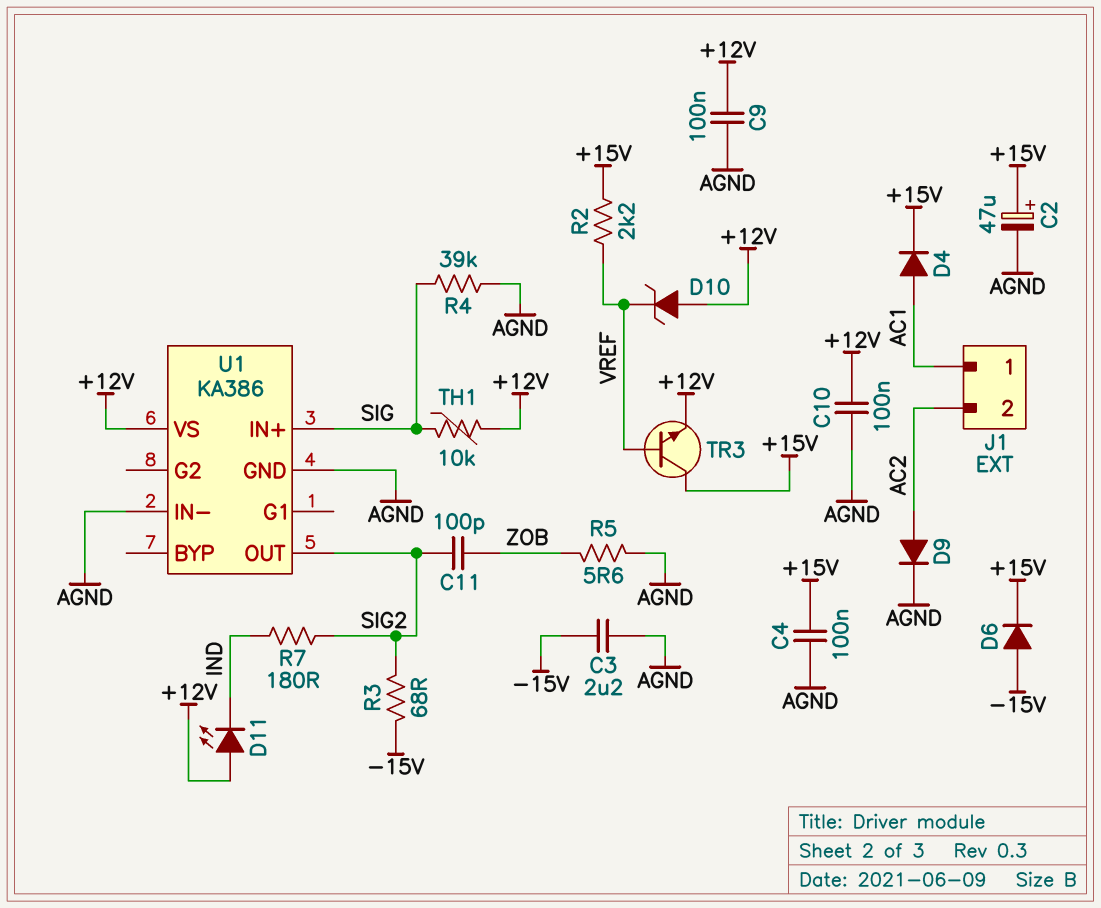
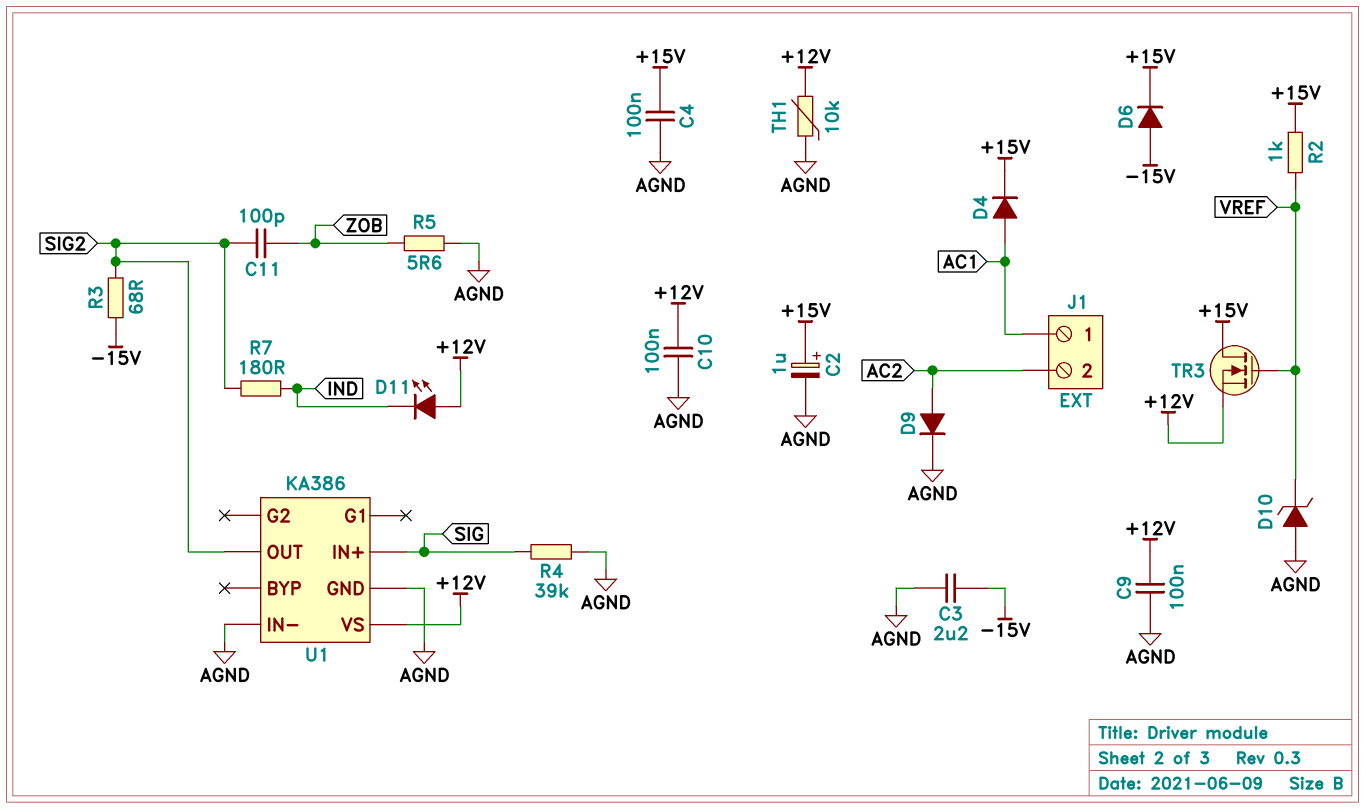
C2: 47uF (plus +15V, minus AGND) -> 1uF (plus +15V, minus AGND)
D10: zener (A +12V, K VREF) -> zener (A AGND, K VREF)
R2: 2.2k (+15V, VREF) -> 1k (+15V, VREF)
TH1: 10k (+12V, SIG) -> 10k (+12V, AGND)
TR3: NPN (B VREF, C +15V, E +12V) -> NMOS (G VREF, D +15V, S +12V)

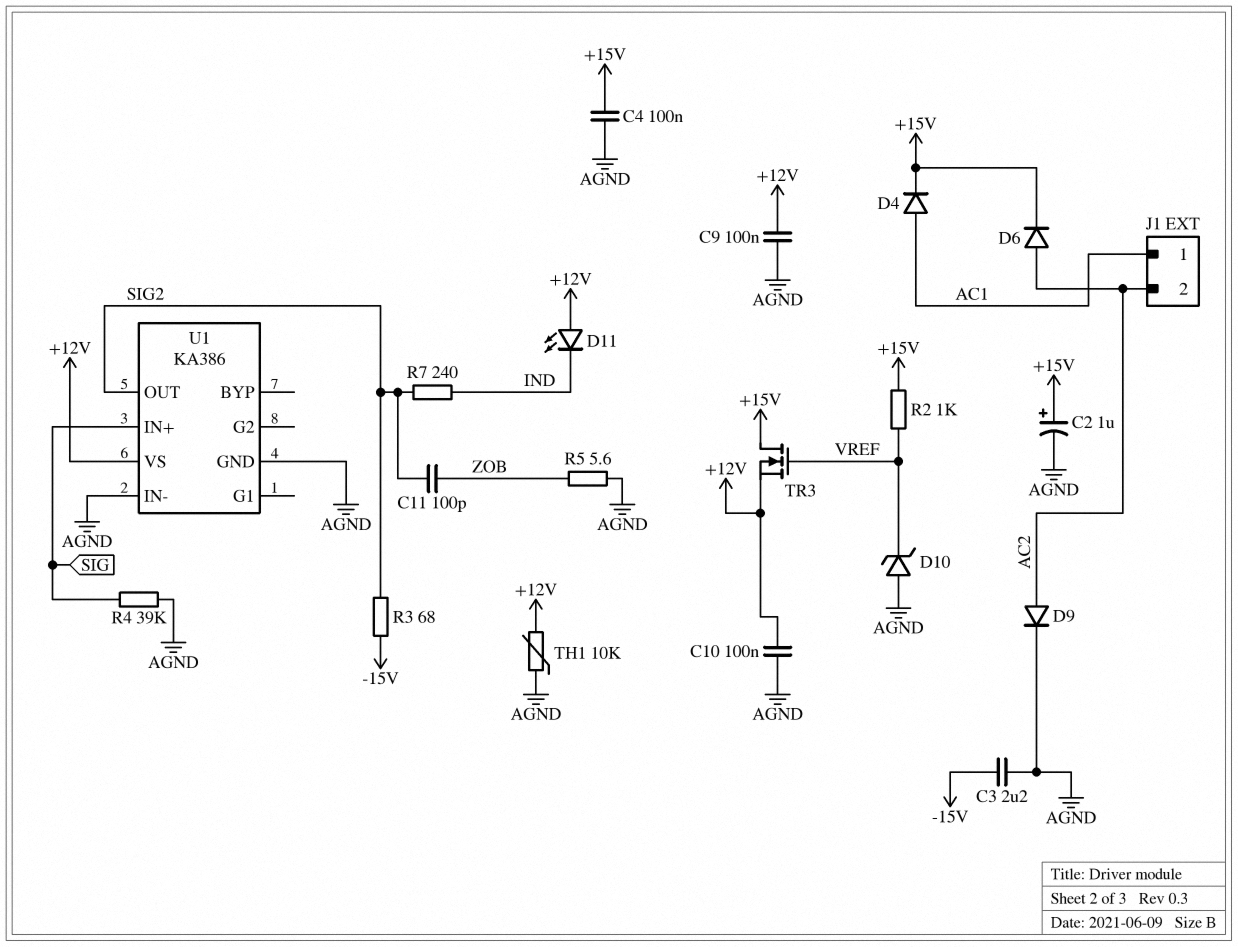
D6: diode (A -15V, K +15V) -> diode (A AC2, K +15V)
R7: 180 (IND, SIG2) -> 240 (IND, SIG2)

